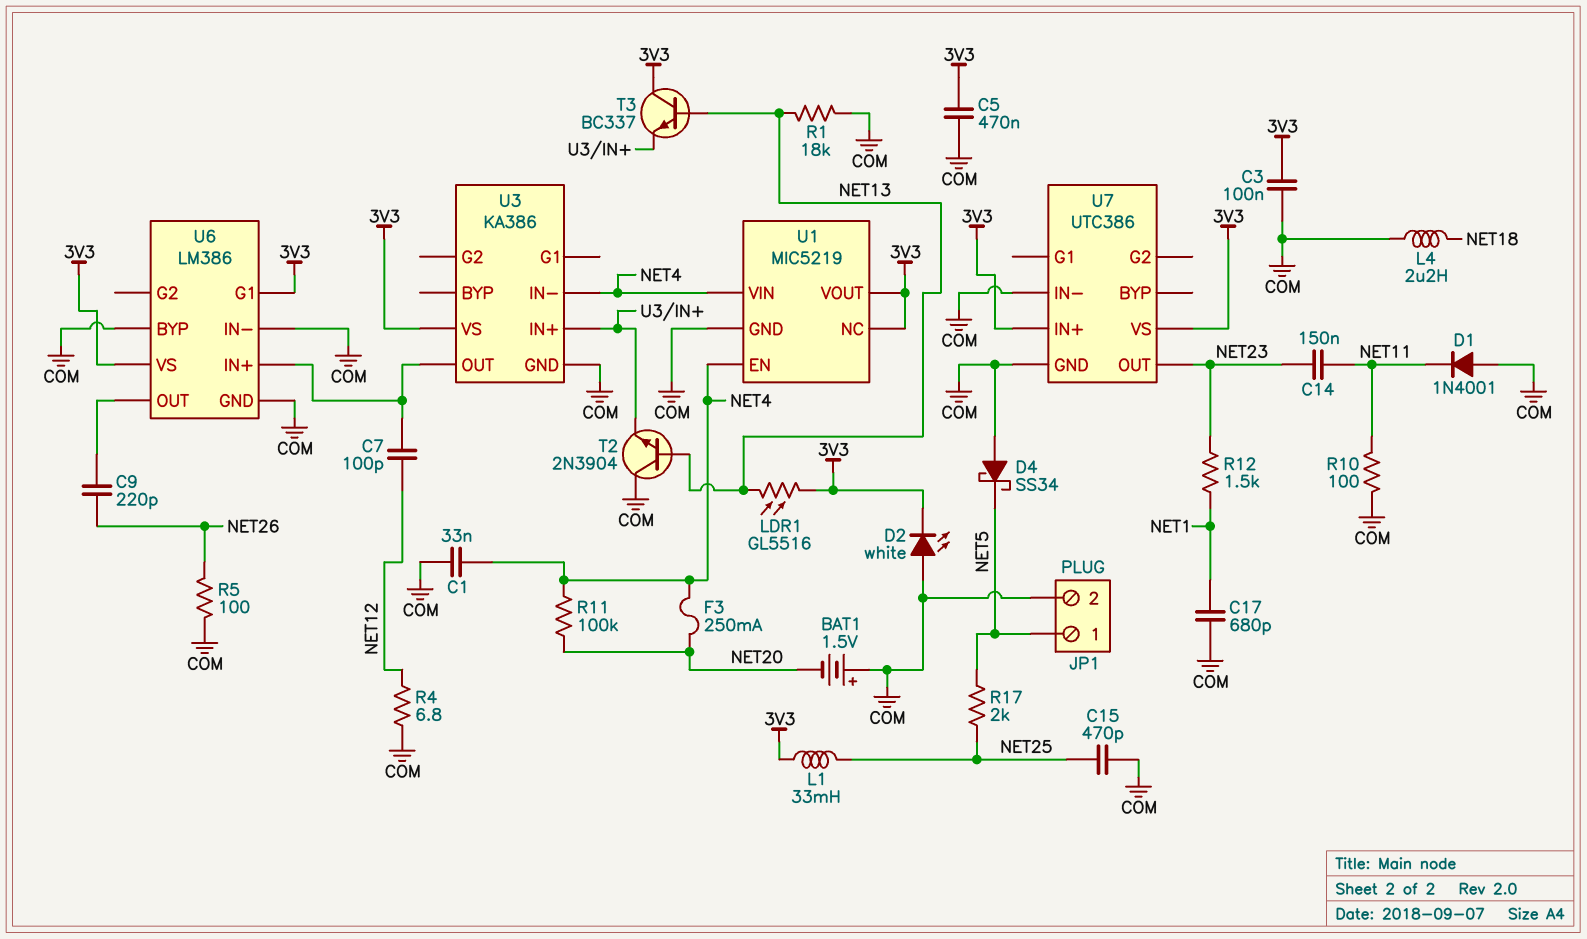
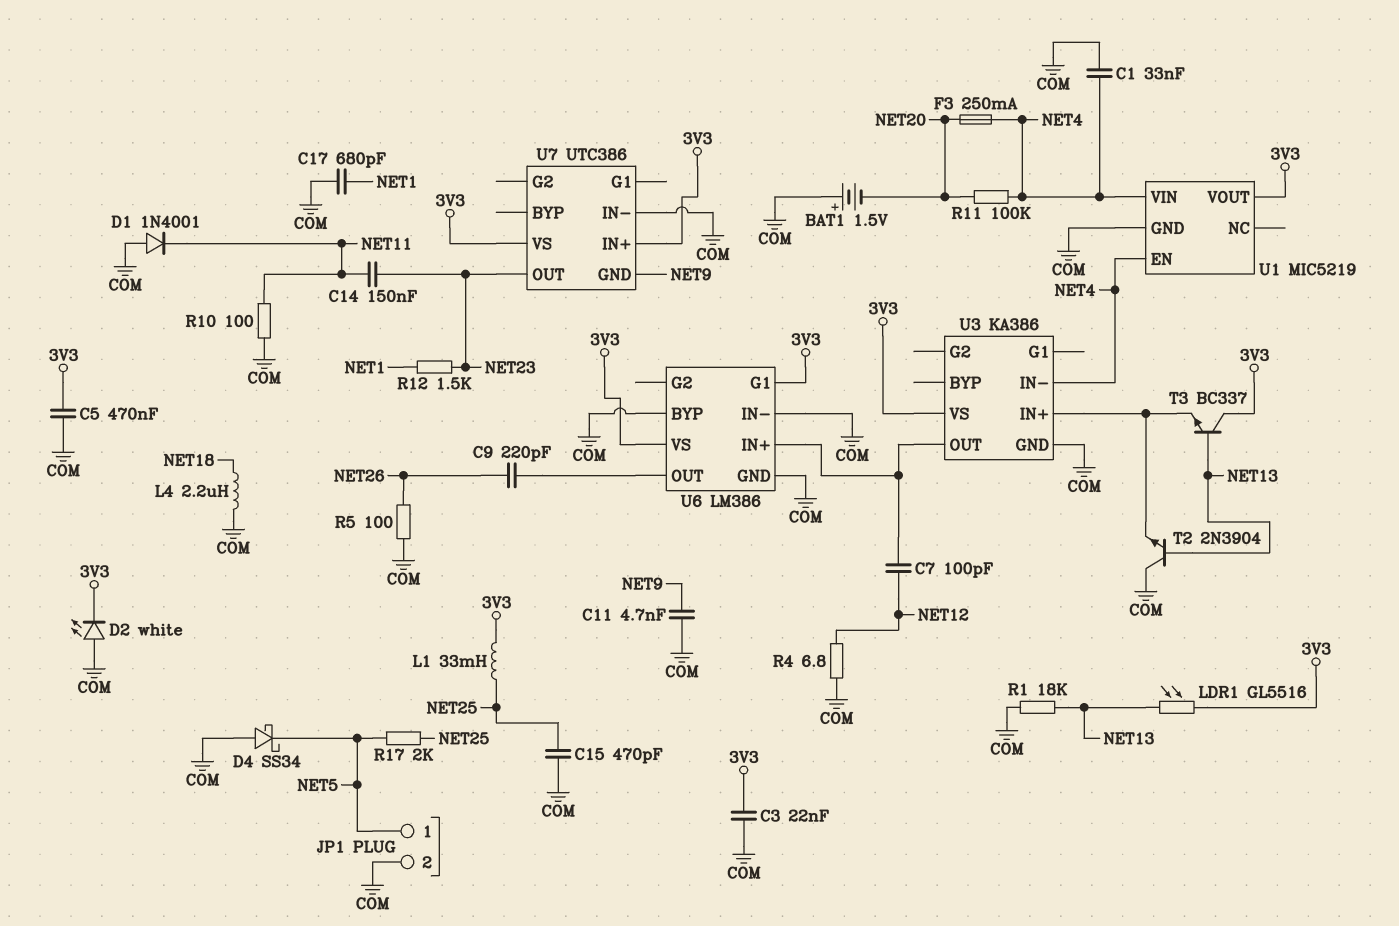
C3: 100nF (3V3, COM) -> 22nF (3V3, COM)
C11: none -> 4.7nF (COM, NET9)
U1 pin NC: 3V3 -> none
U7 pin GND: COM -> NET9

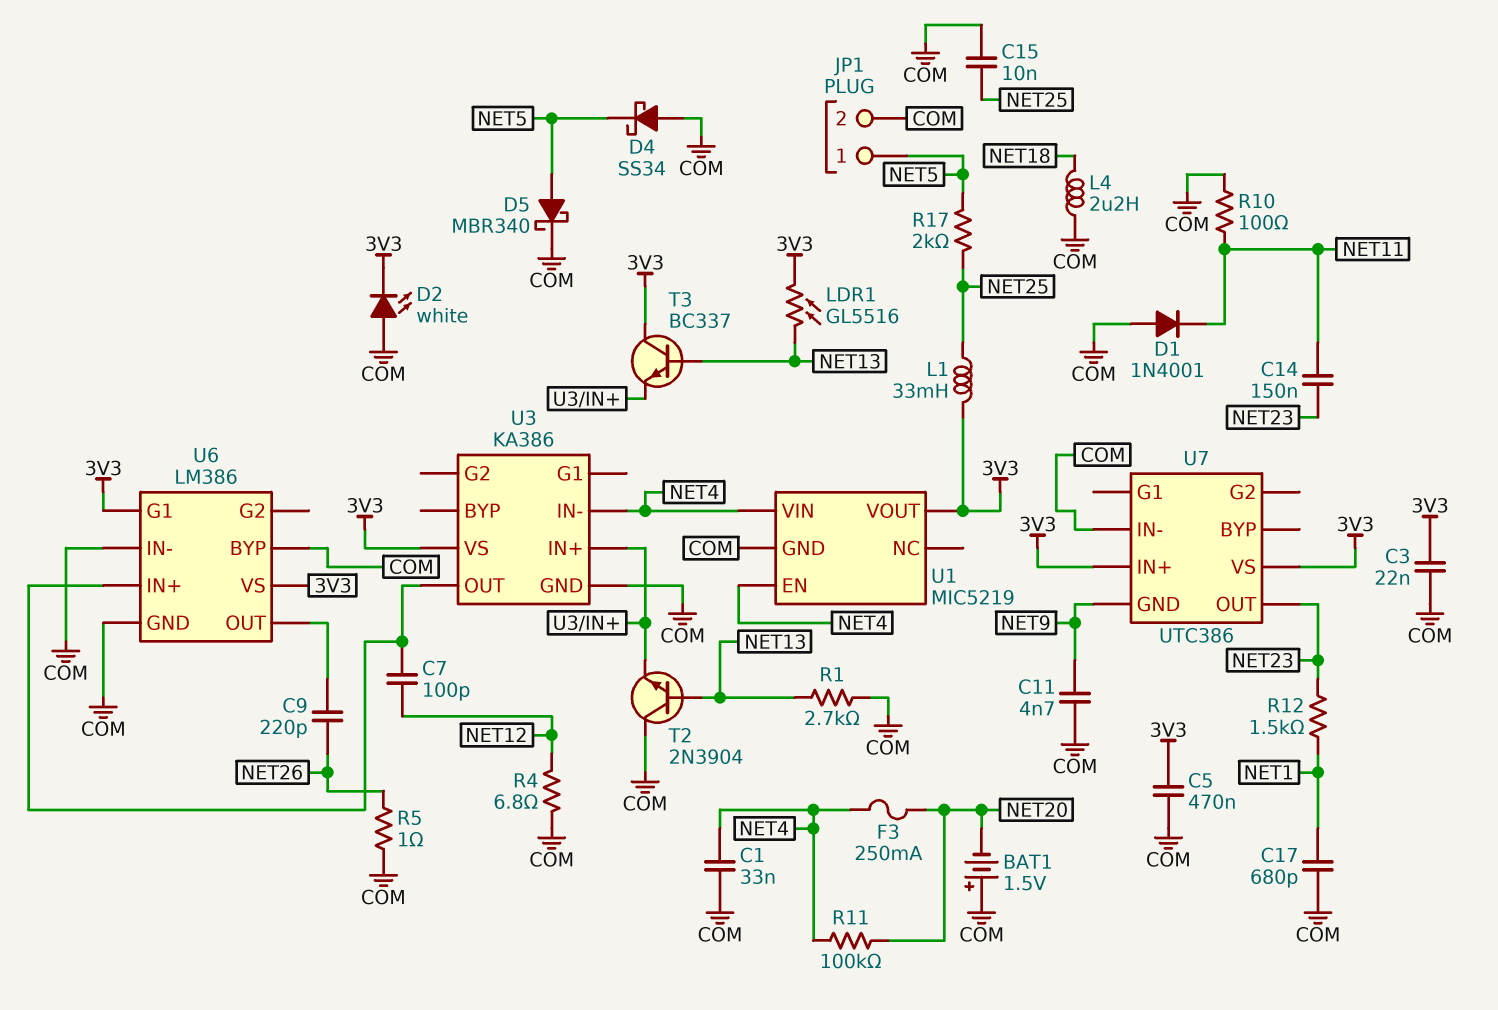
C15: 470pF (COM, NET25) -> 10nF (COM, NET25)
D5: none -> schottky MBR340 (A NET5, K COM)
R1: 18k (COM, NET13) -> 2.7k (COM, NET13)
R5: 100 (COM, NET26) -> 1 (COM, NET26)

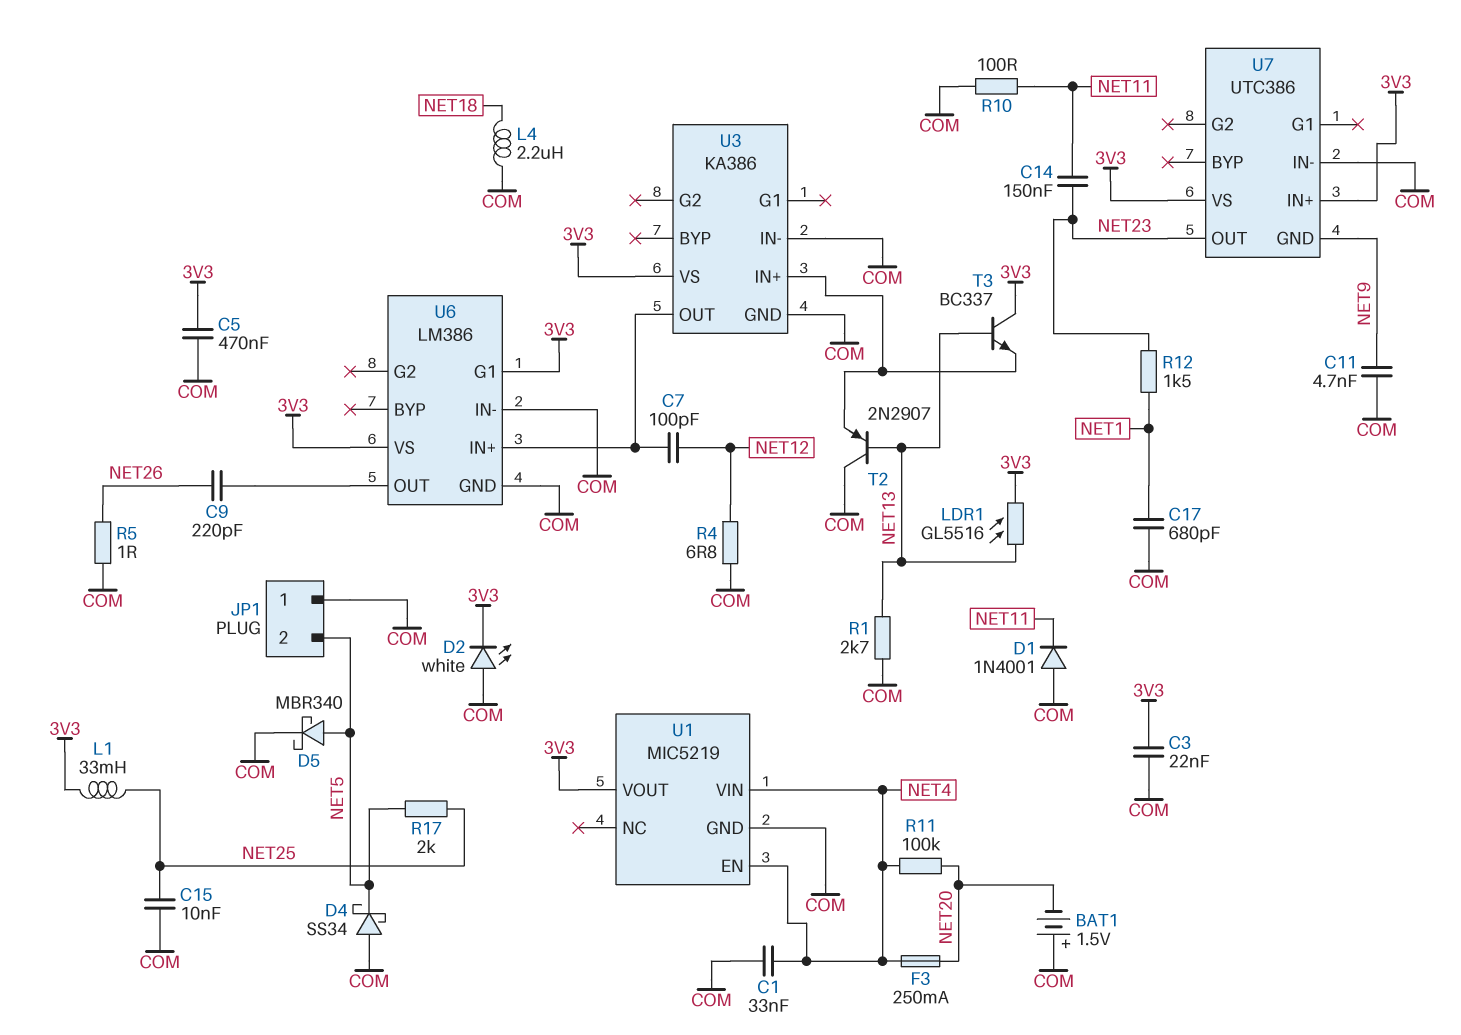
JP1 pin 1: NET5 -> COM
JP1 pin 2: COM -> NET5
T2: NPN 2N3904 (B NET13, C COM, E U3/IN+) -> PNP 2N2907 (B NET13, C COM, E U3/IN+)
U3 pin IN-: NET4 -> COM
U6 pin BYP: COM -> none

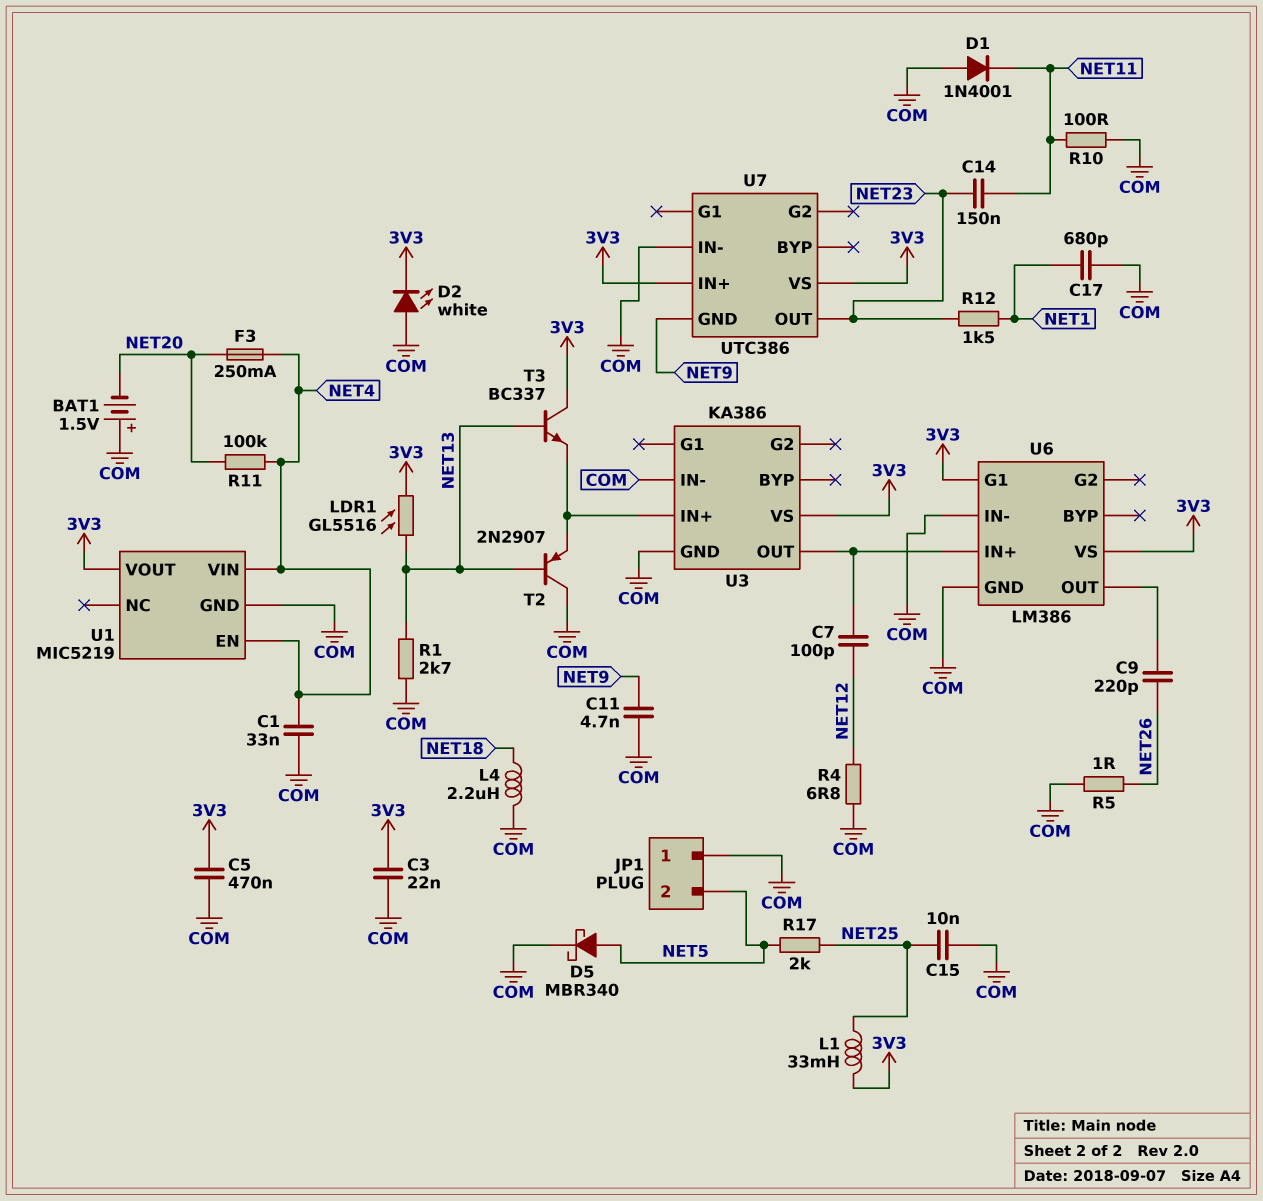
D4: schottky SS34 (A COM, K NET5) -> none

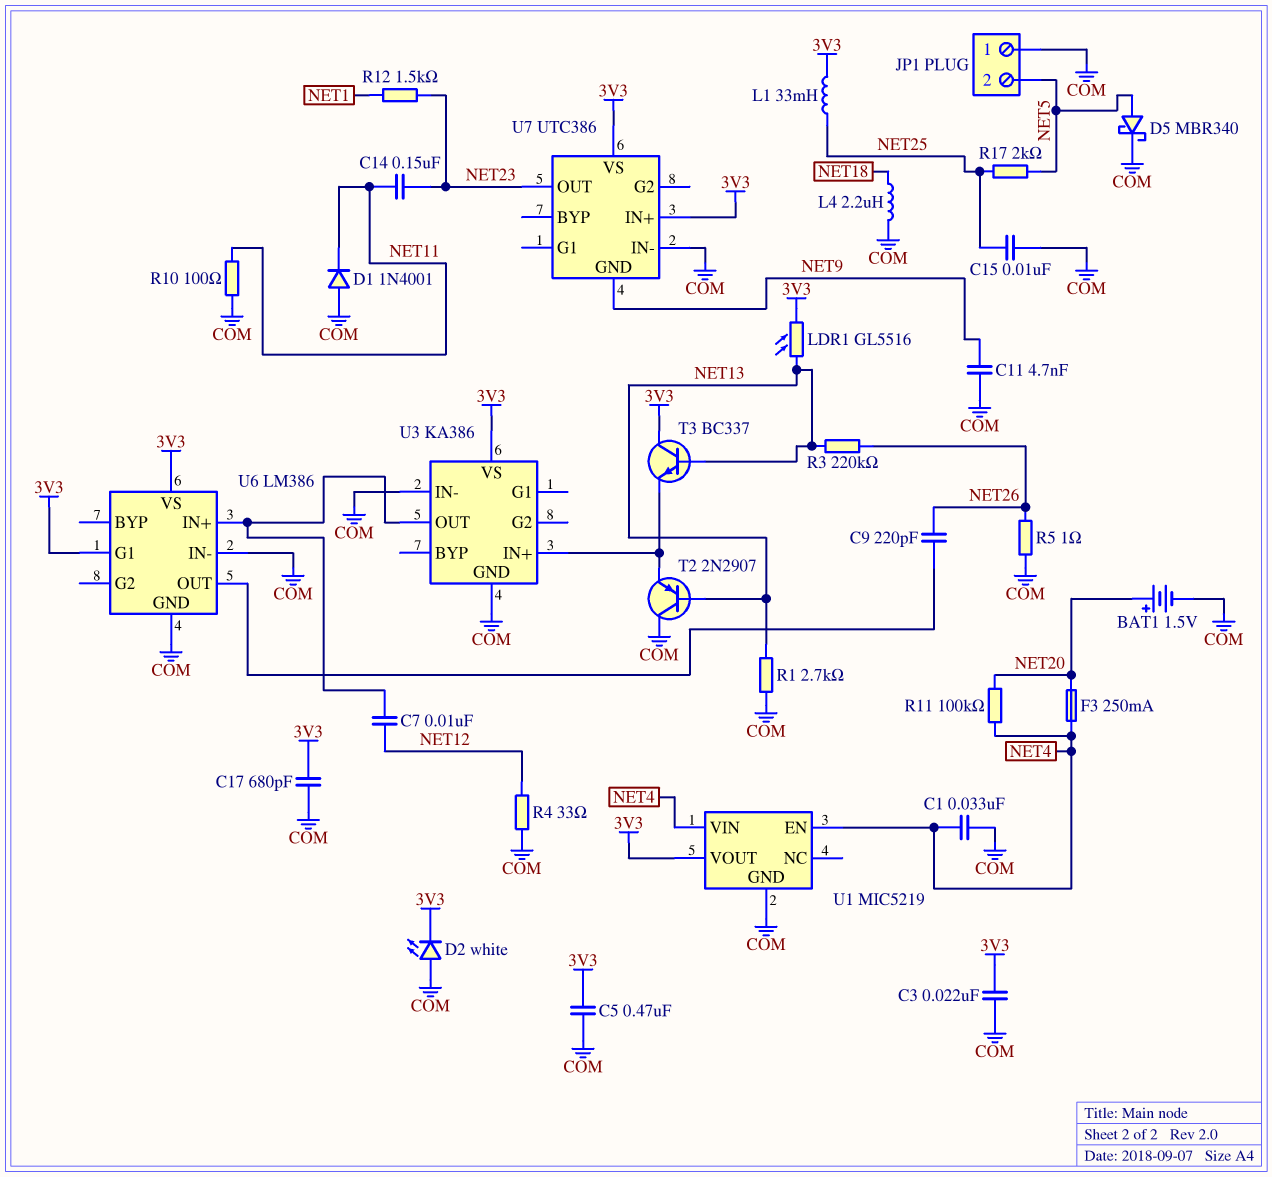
BAT1: 1.5V (plus COM, minus NET20) -> 1.5V (plus NET20, minus COM)
C7: 100pF (NET12, U3/OUT) -> 10nF (NET12, U3/OUT)
C17: 680pF (COM, NET1) -> 680pF (3V3, COM)
R3: none -> 220k (NET13, NET26)
R4: 6.8 (COM, NET12) -> 33 (COM, NET12)

